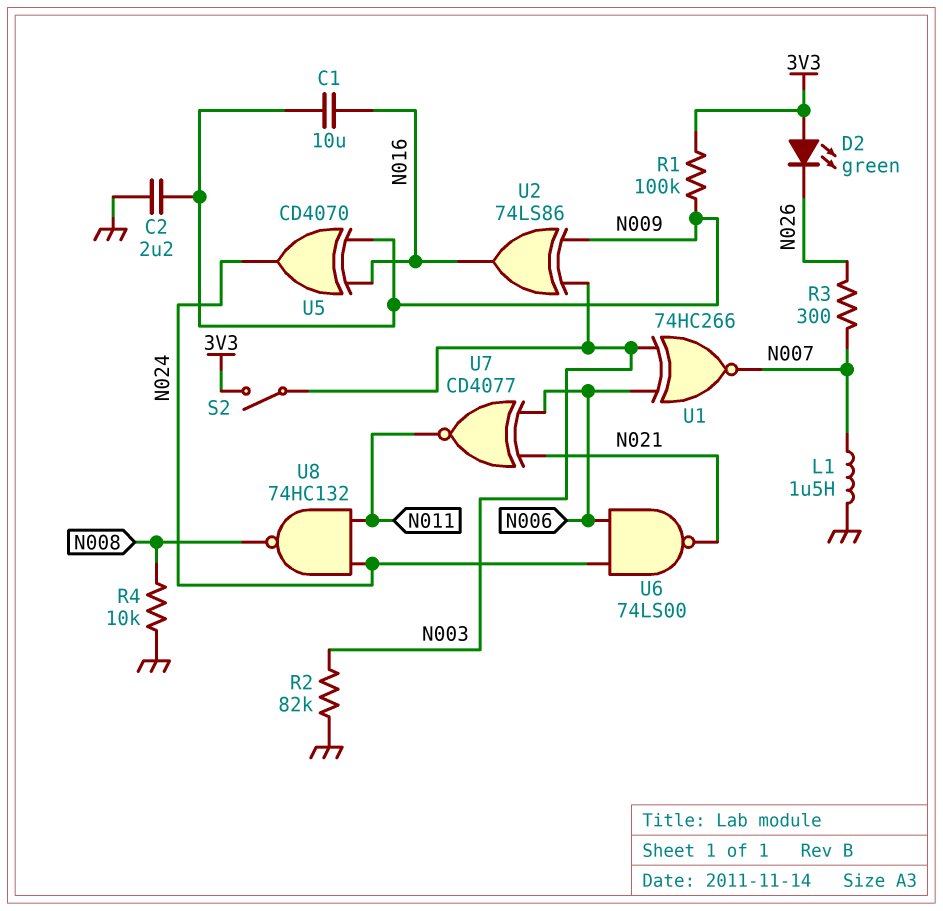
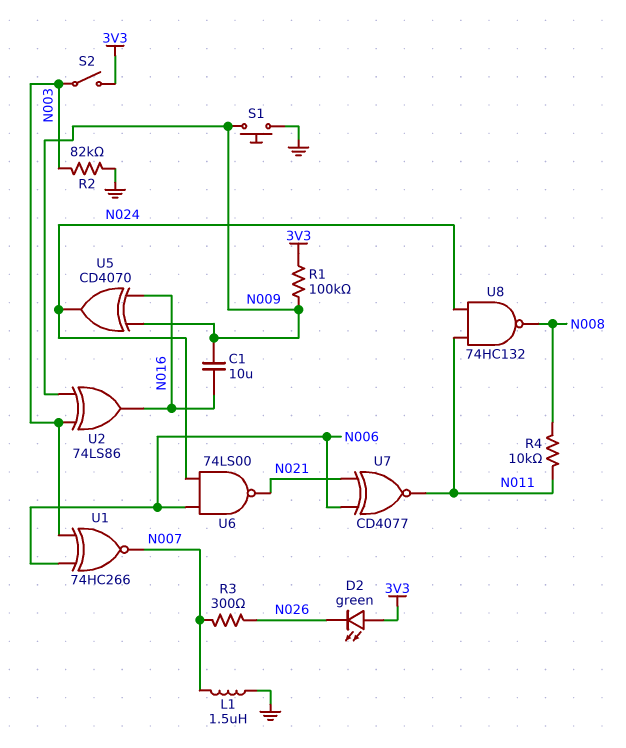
C2: 2.2uF (GND, N009) -> none
R4: 10k (GND, N008) -> 10k (N008, N011)
S1: none -> button (GND, N009)

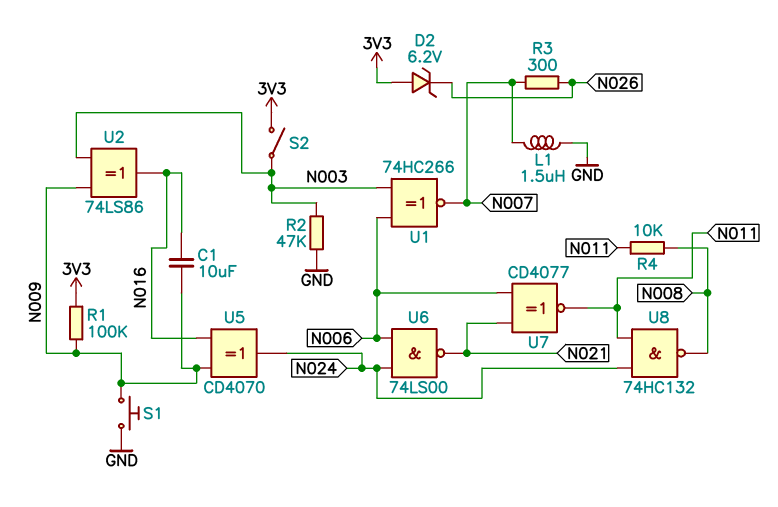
D2: LED green (A 3V3, K N026) -> zener 6.2V (A 3V3, K N026)
R2: 82k (GND, N003) -> 47k (GND, N003)

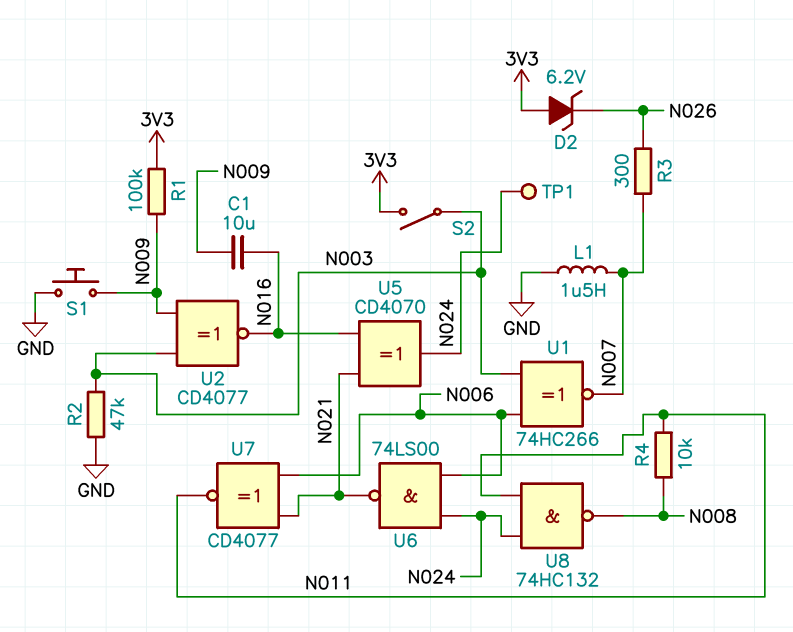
TP1: none -> test point (N024)
U2: XOR 74LS86 (in N003, in N009, out N016) -> XNOR CD4077 (in N003, in N009, out N016)
U5: XOR CD4070 (in N009, in N016, out N024) -> XOR CD4070 (in N016, in N021, out N024)

